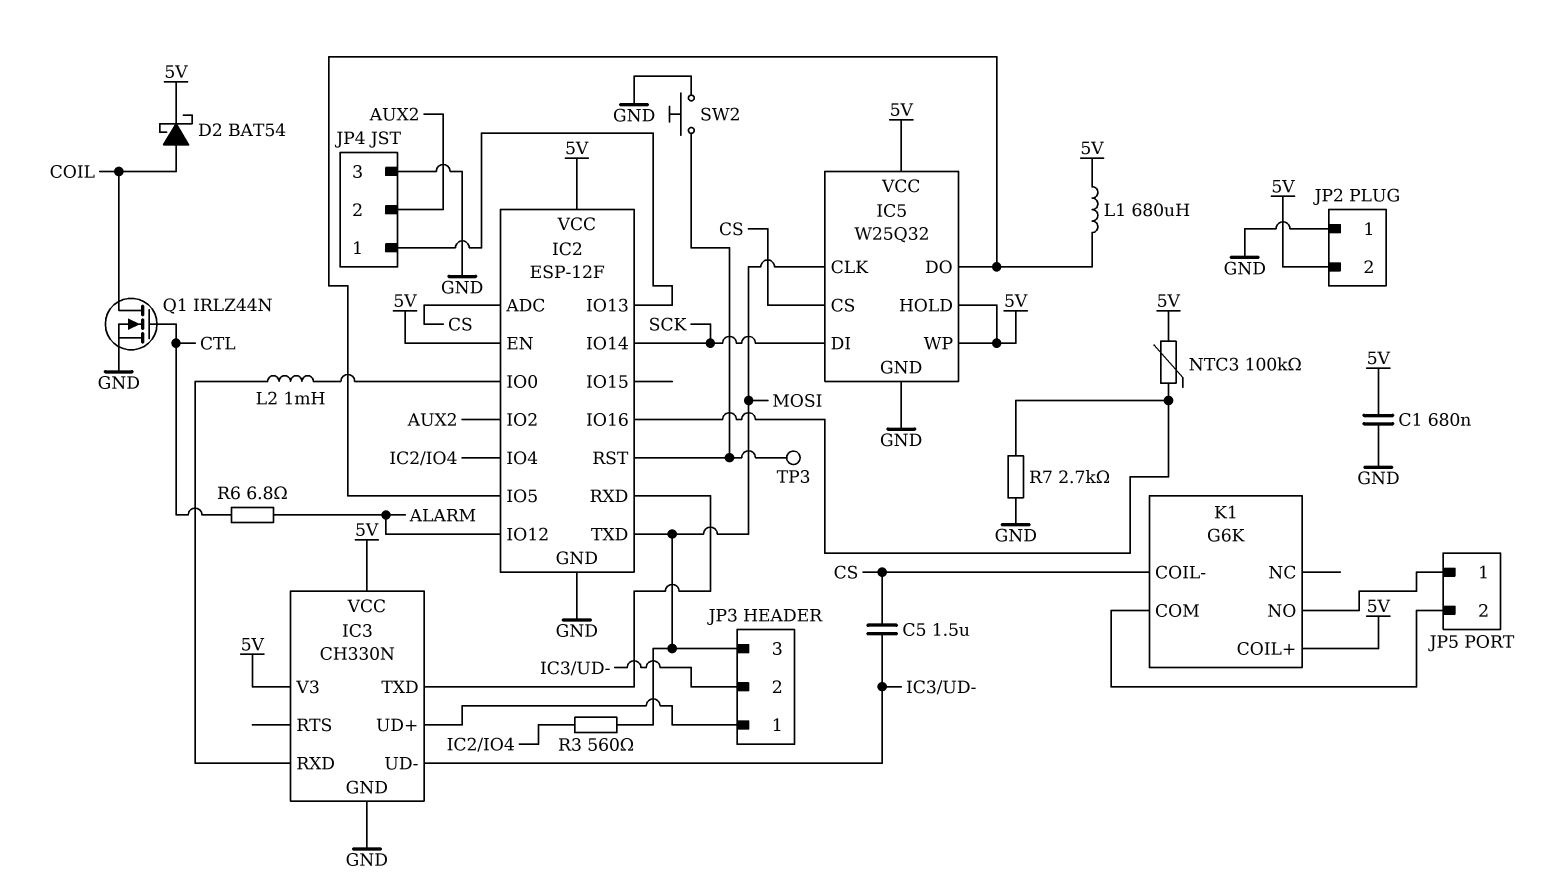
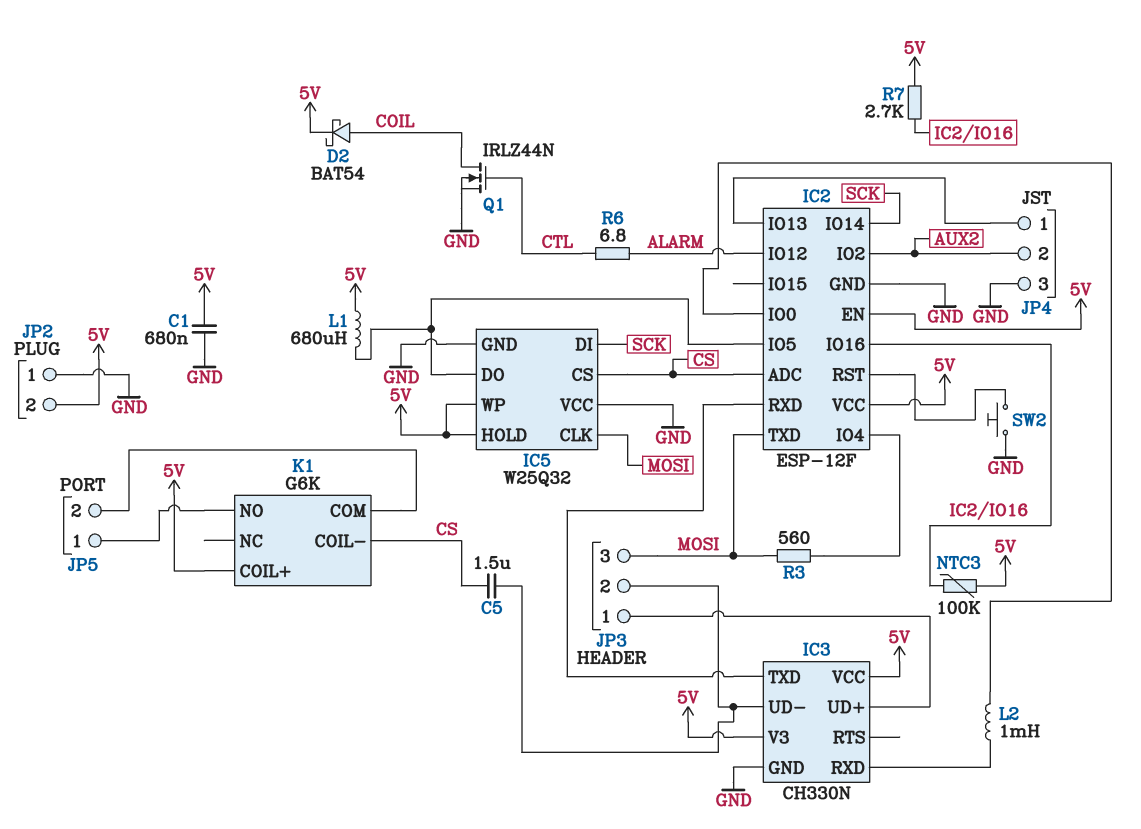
IC5 pin VCC: 5V -> GND
R7: 2.7k (GND, IC2/IO16) -> 2.7k (5V, IC2/IO16)
TP3: test point (IC2/RST) -> none

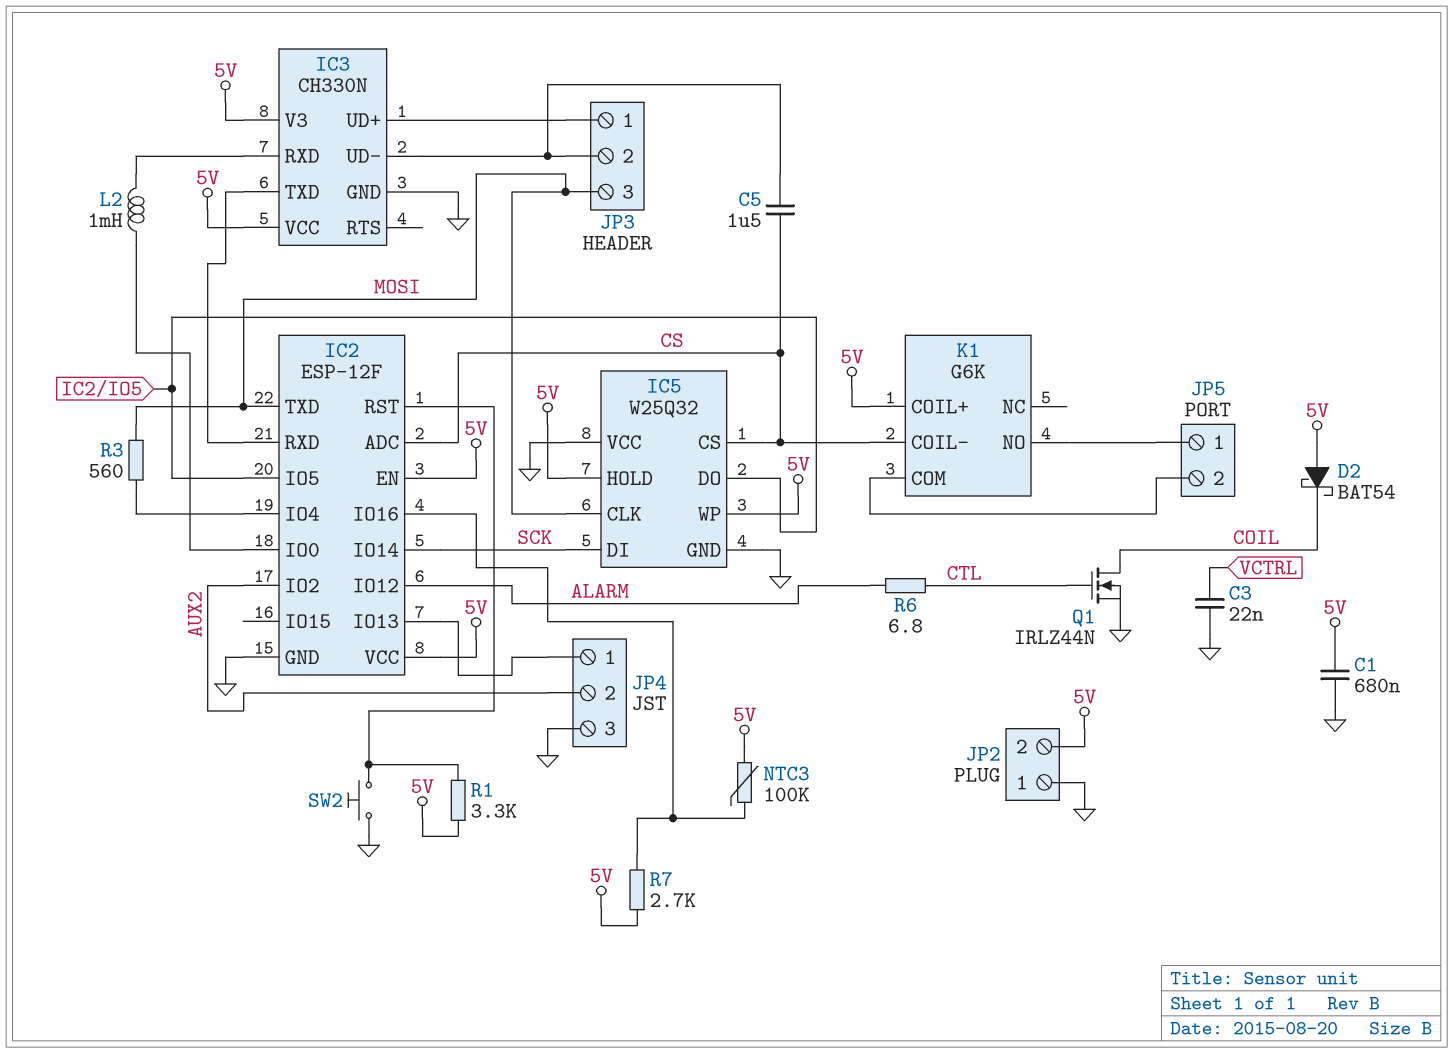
C3: none -> 22nF (GND, VCTRL)
D2: schottky BAT54 (A COIL, K 5V) -> schottky BAT54 (A 5V, K COIL)
L1: 680uH (5V, IC2/IO5) -> none
R1: none -> 3.3k (5V, IC2/RST)

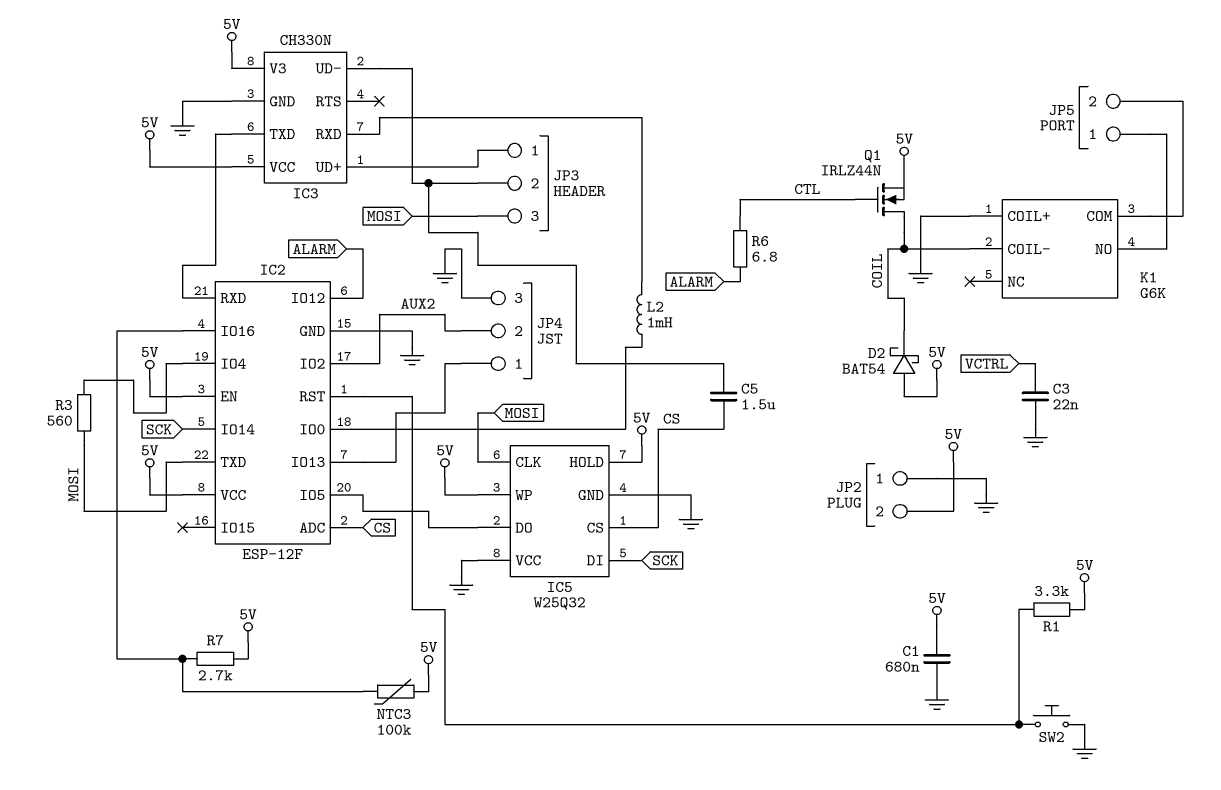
K1 pin COIL+: 5V -> GND
K1 pin COIL-: CS -> COIL
Q1: NMOS IRLZ44N (G CTL, D COIL, S GND) -> NMOS IRLZ44N (G CTL, D COIL, S 5V)

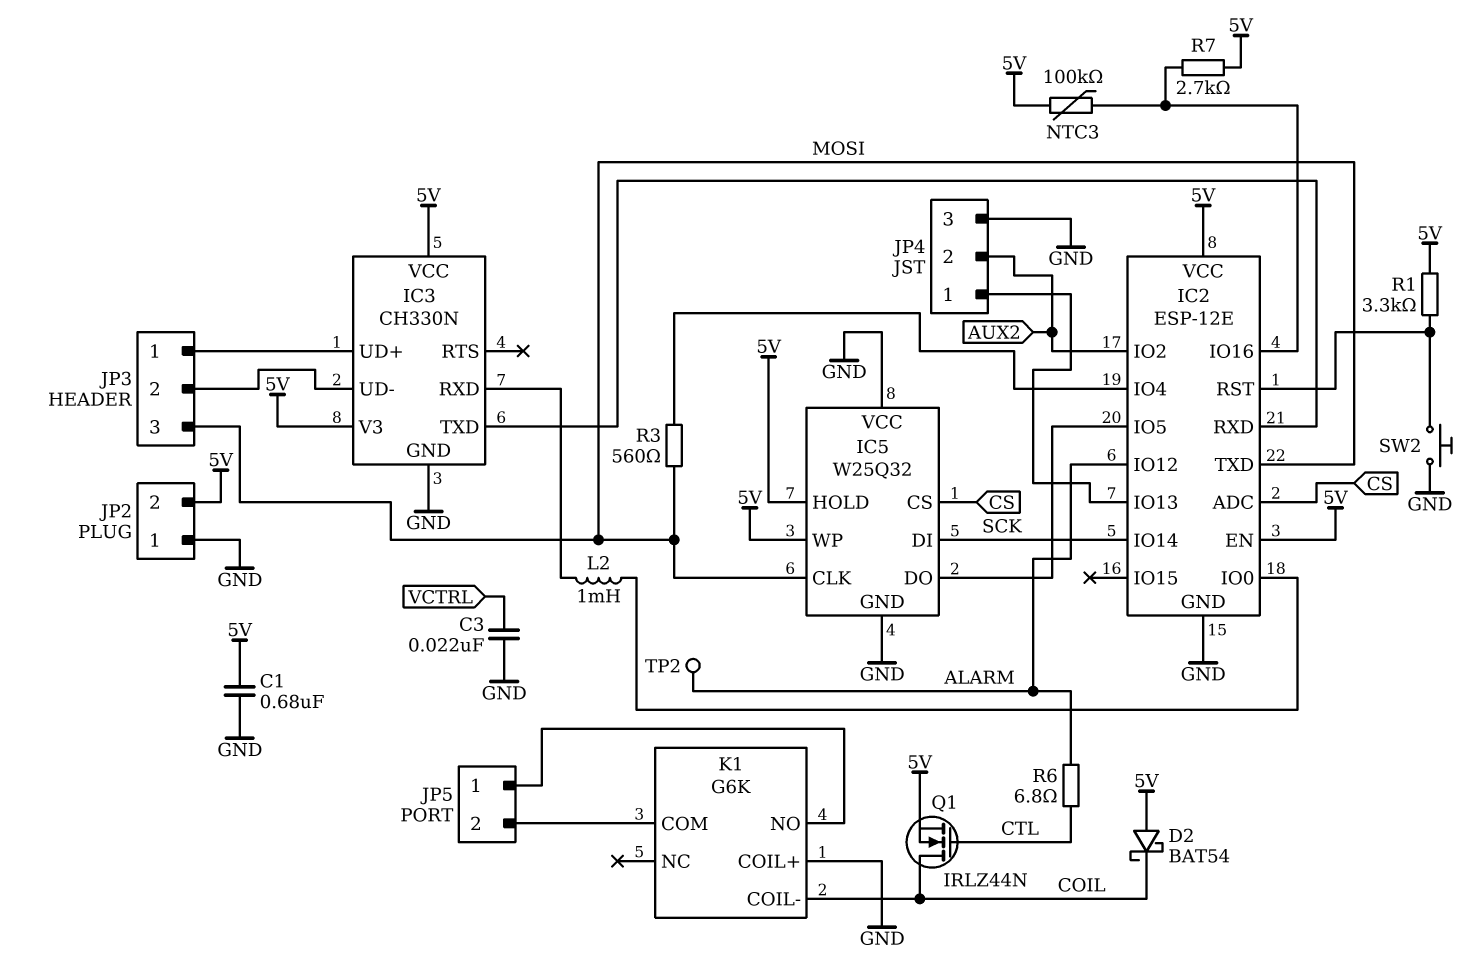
C5: 1.5uF (CS, IC3/UD-) -> none
IC2: ESP-12F -> ESP-12E
TP2: none -> test point (ALARM)

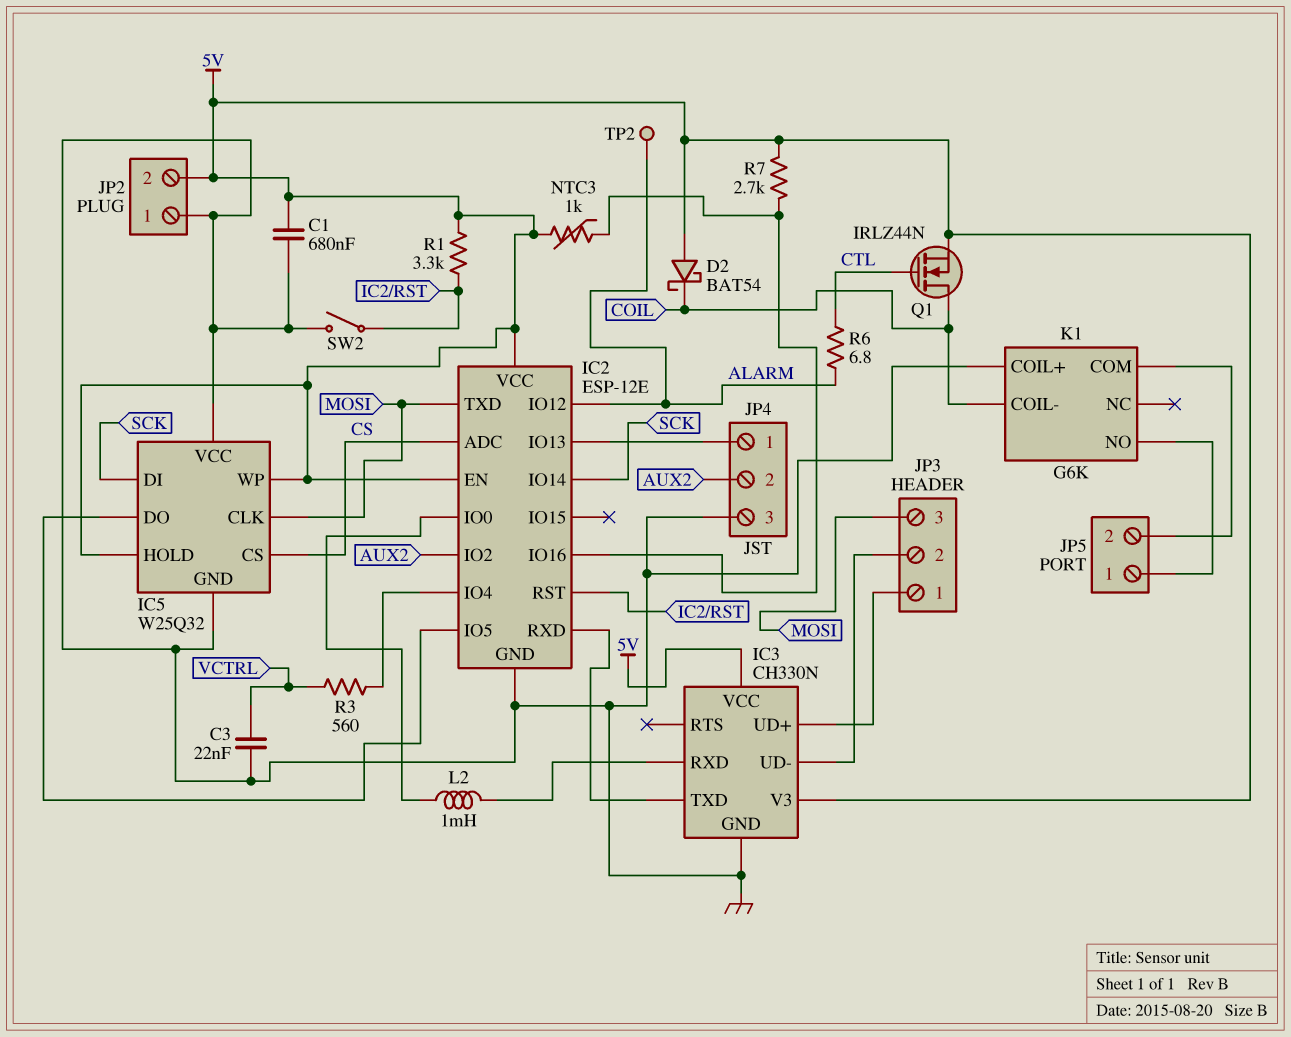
NTC3: 100k (5V, IC2/IO16) -> 1k (5V, IC2/IO16)
R3: 560 (IC2/IO4, MOSI) -> 560 (IC2/IO4, VCTRL)
SW2: button (GND, IC2/RST) -> switch (GND, IC2/RST)

